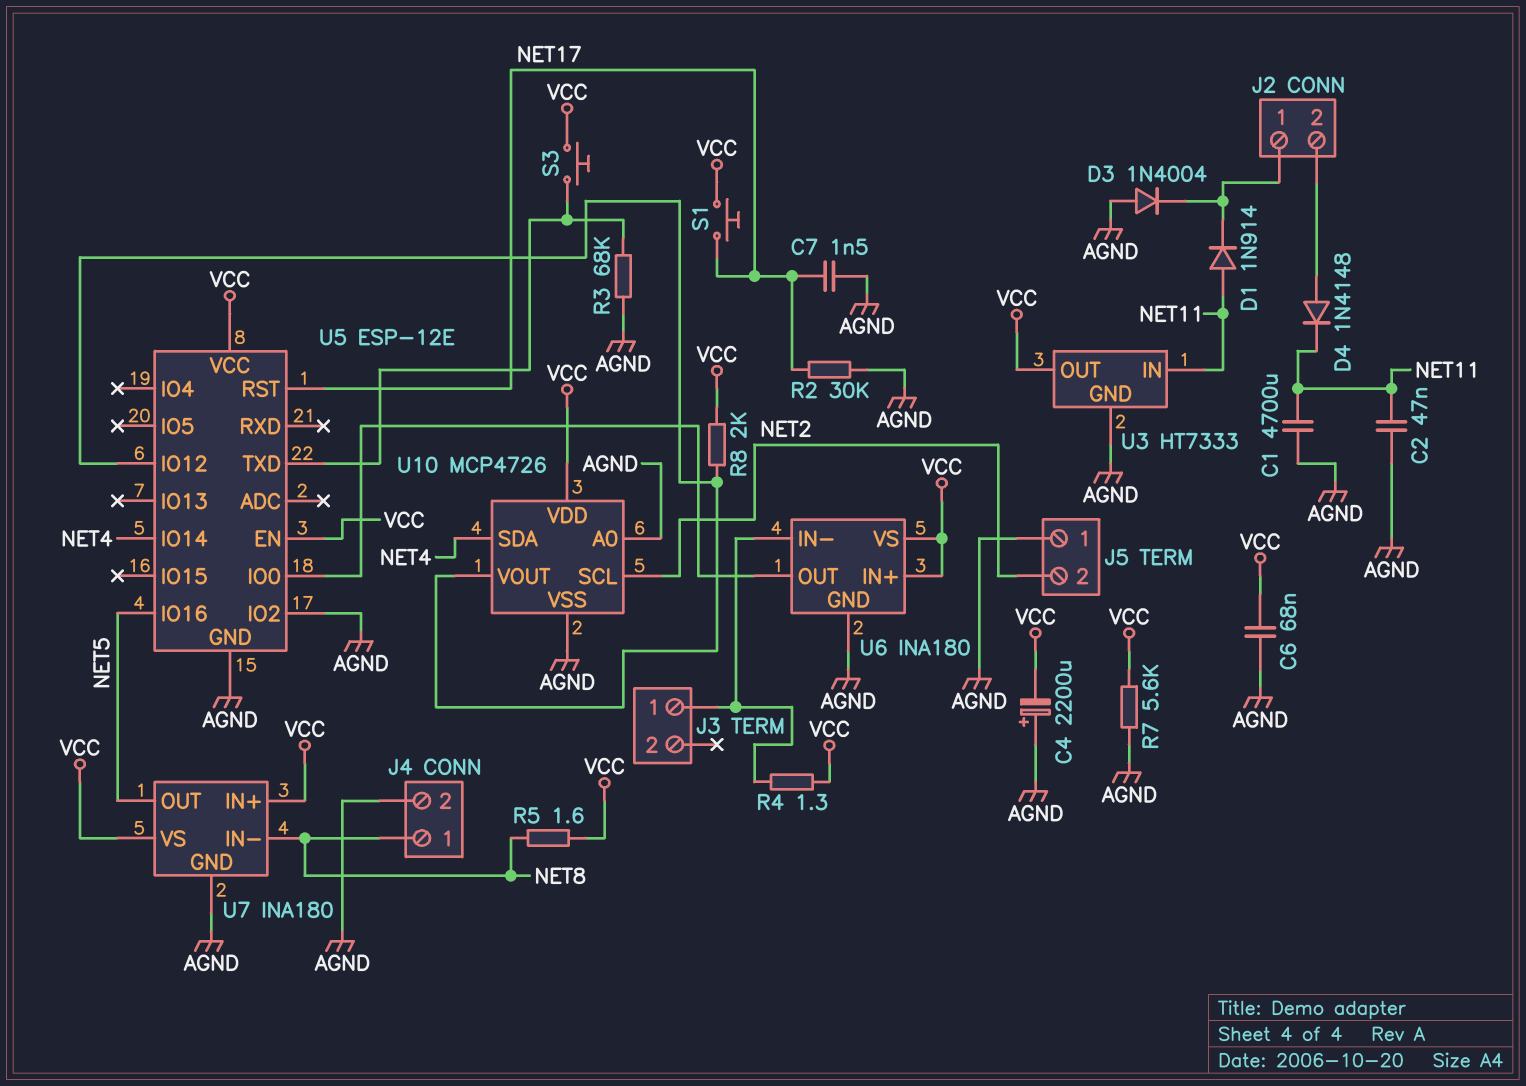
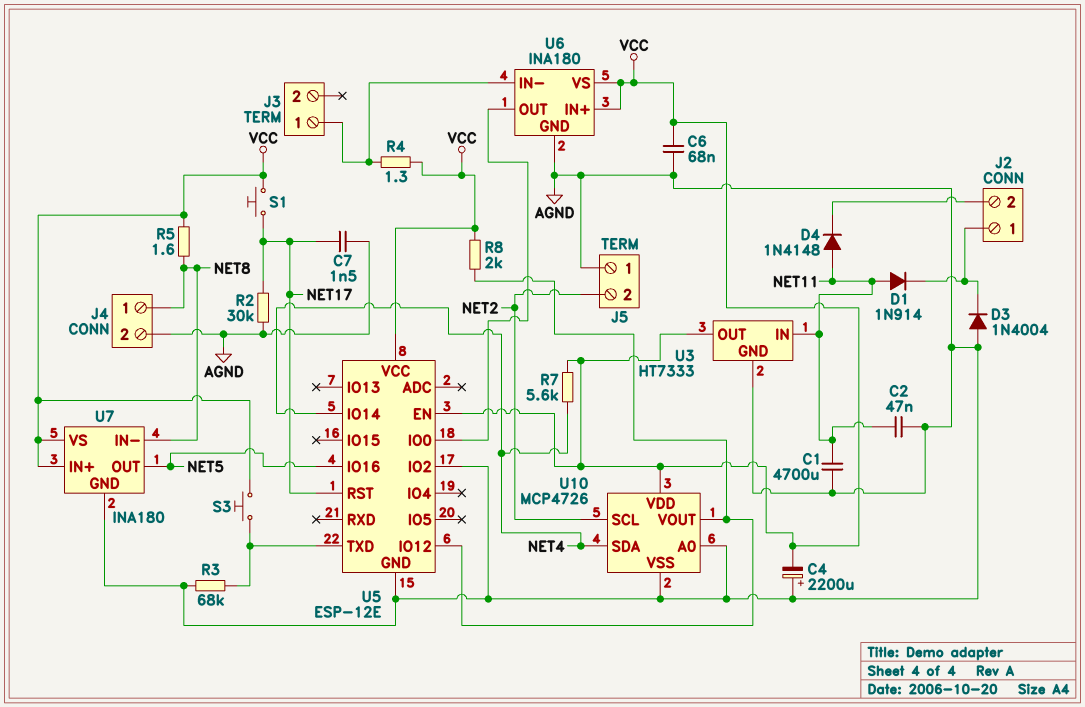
D4: diode 1N4148 (A J2/2, K NET11) -> diode 1N4148 (A NET11, K J2/2)
R7: 5.6k (AGND, VCC) -> 5.6k (NET4, VCC)

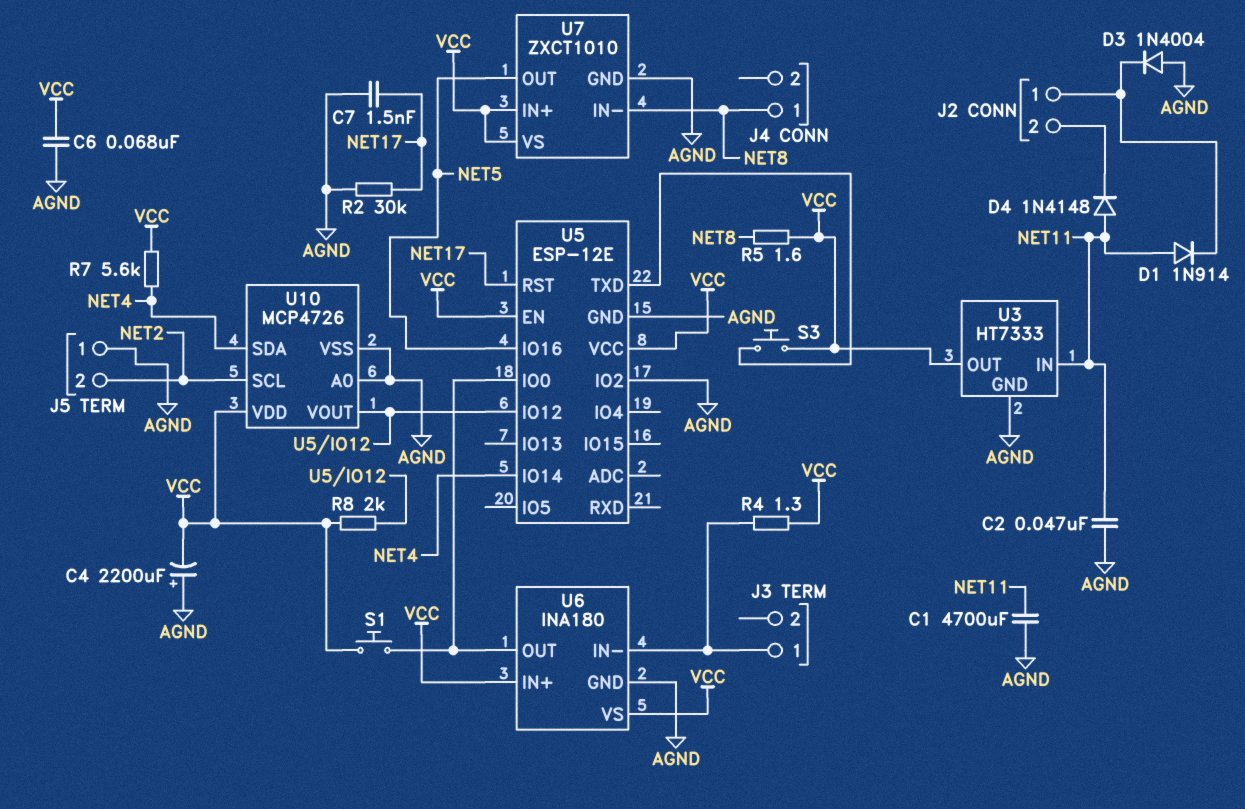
J4 pin 2: AGND -> none
R3: 68k (AGND, U5/TXD) -> none
S1: button (NET17, VCC) -> button (U5/IO0, VCC)
U7: INA180 -> ZXCT1010

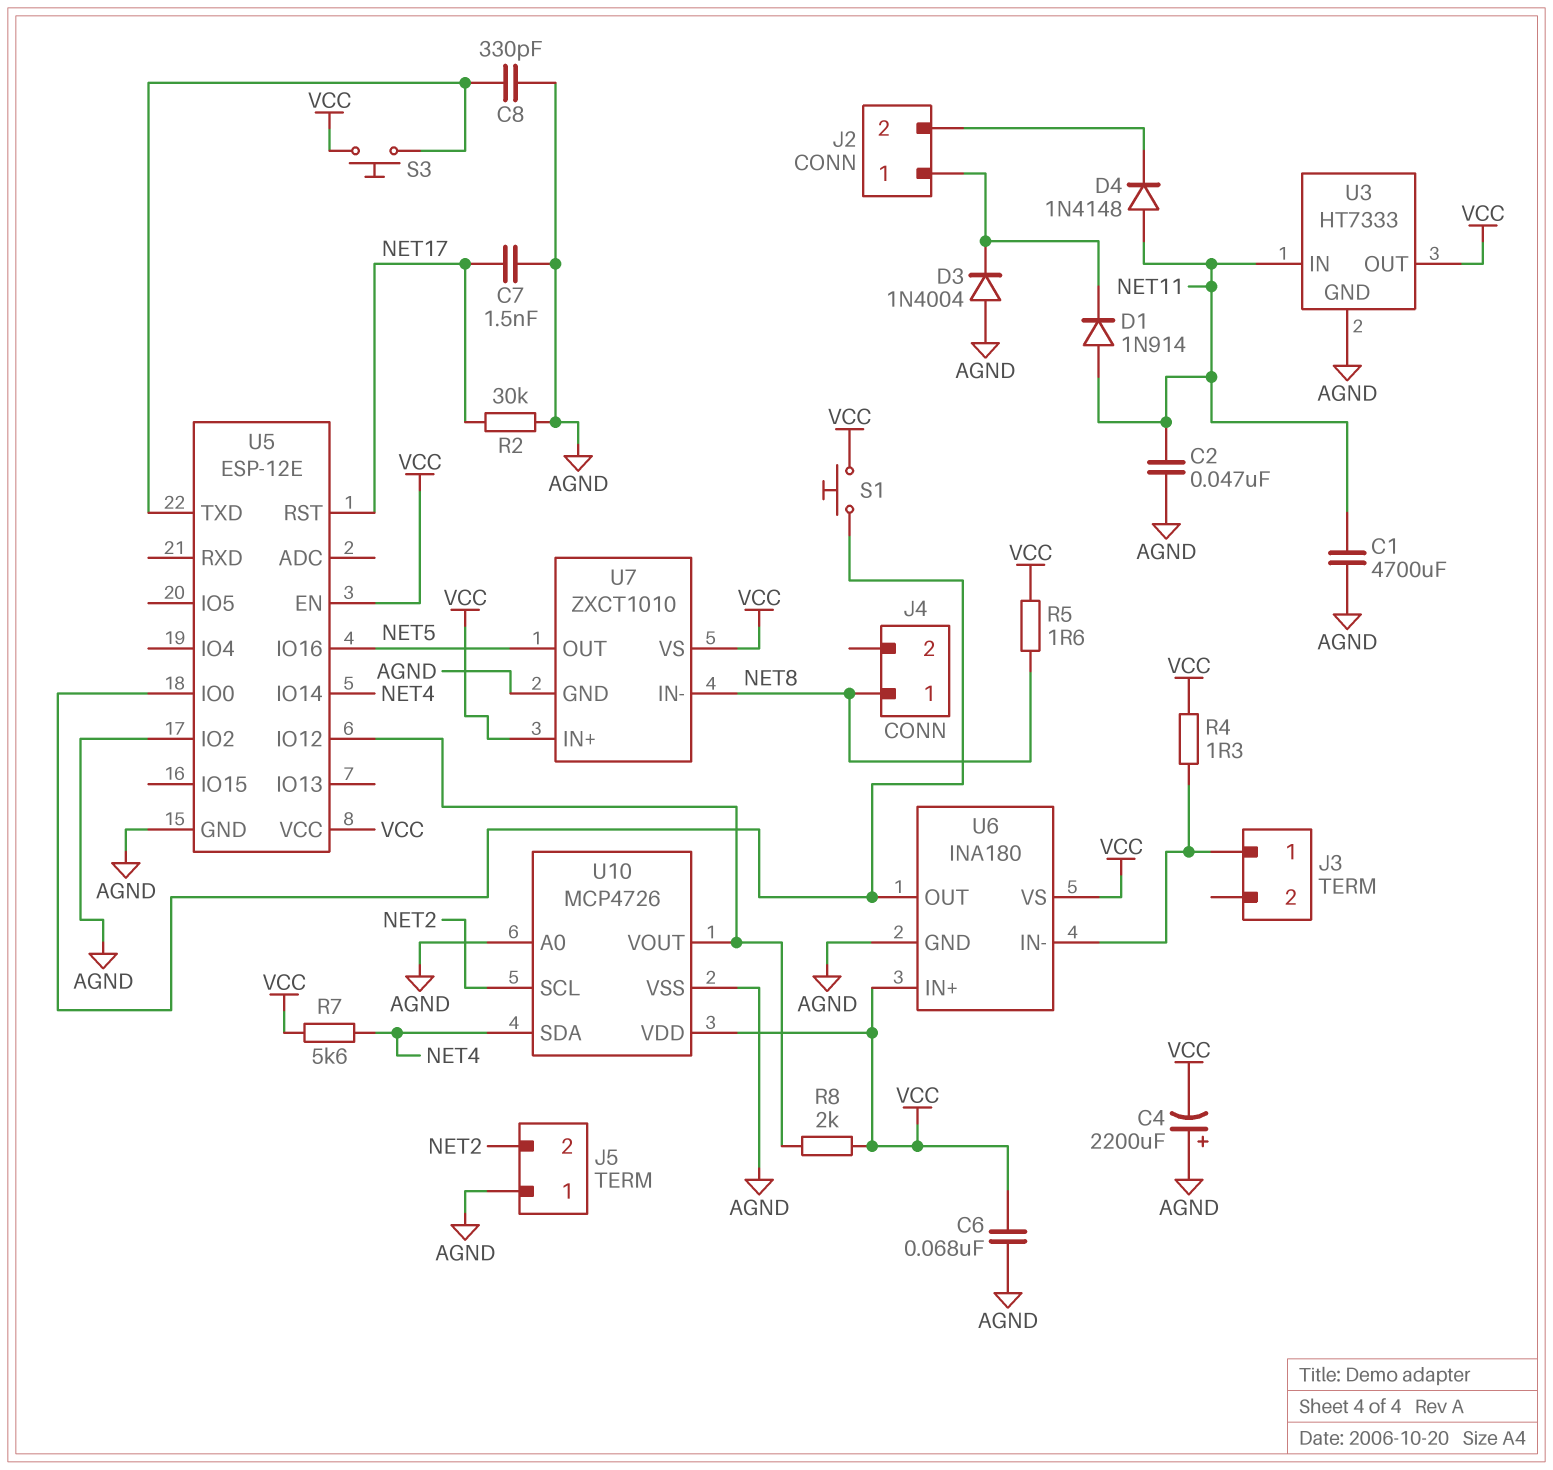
C8: none -> 330pF (AGND, U5/TXD)

